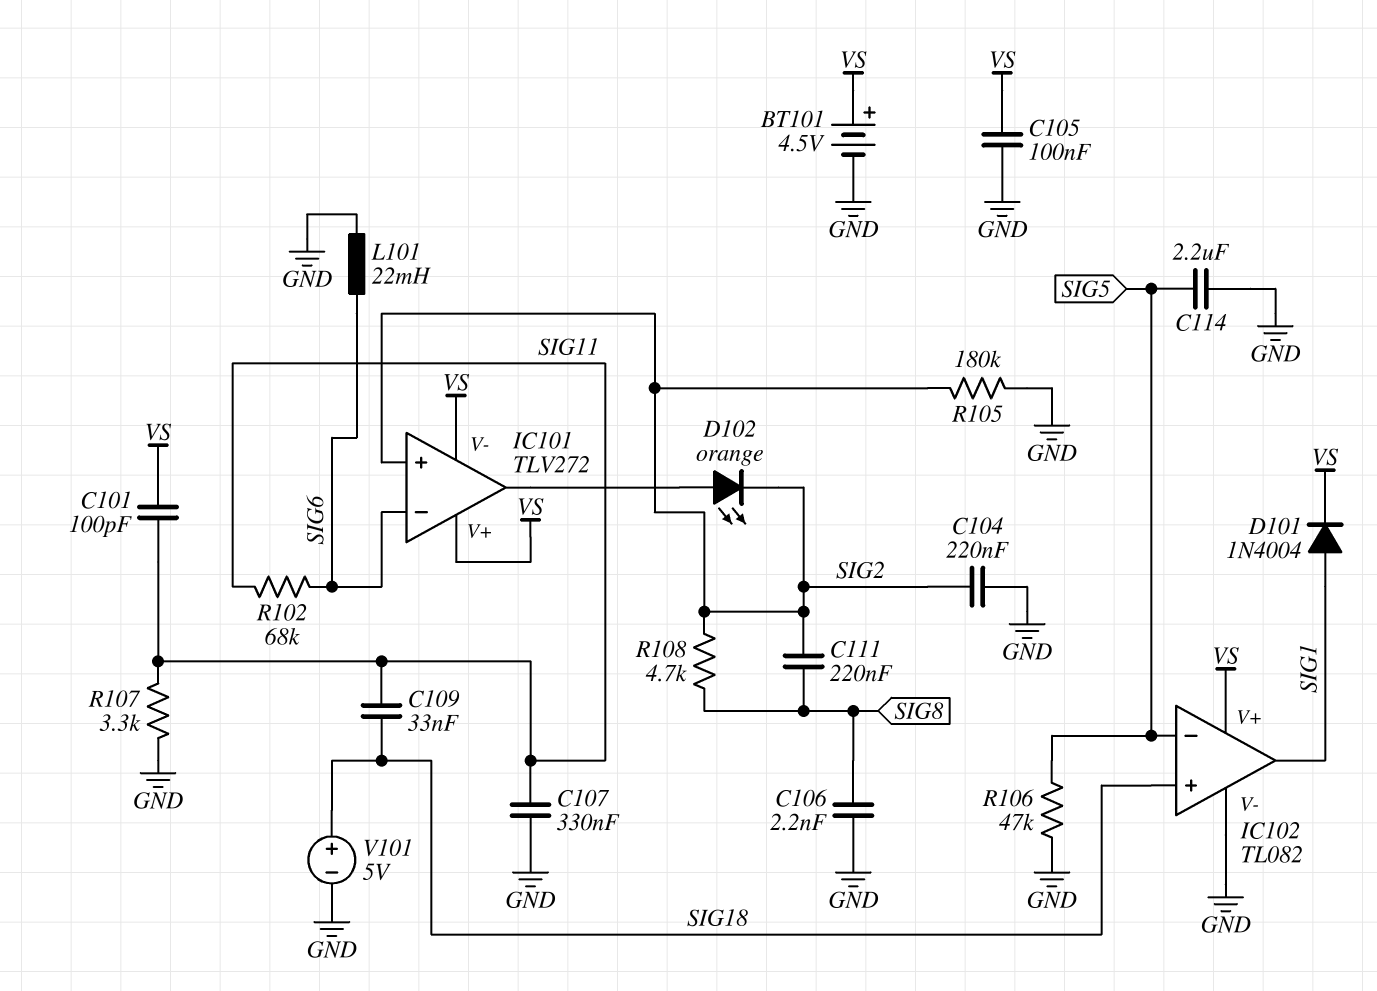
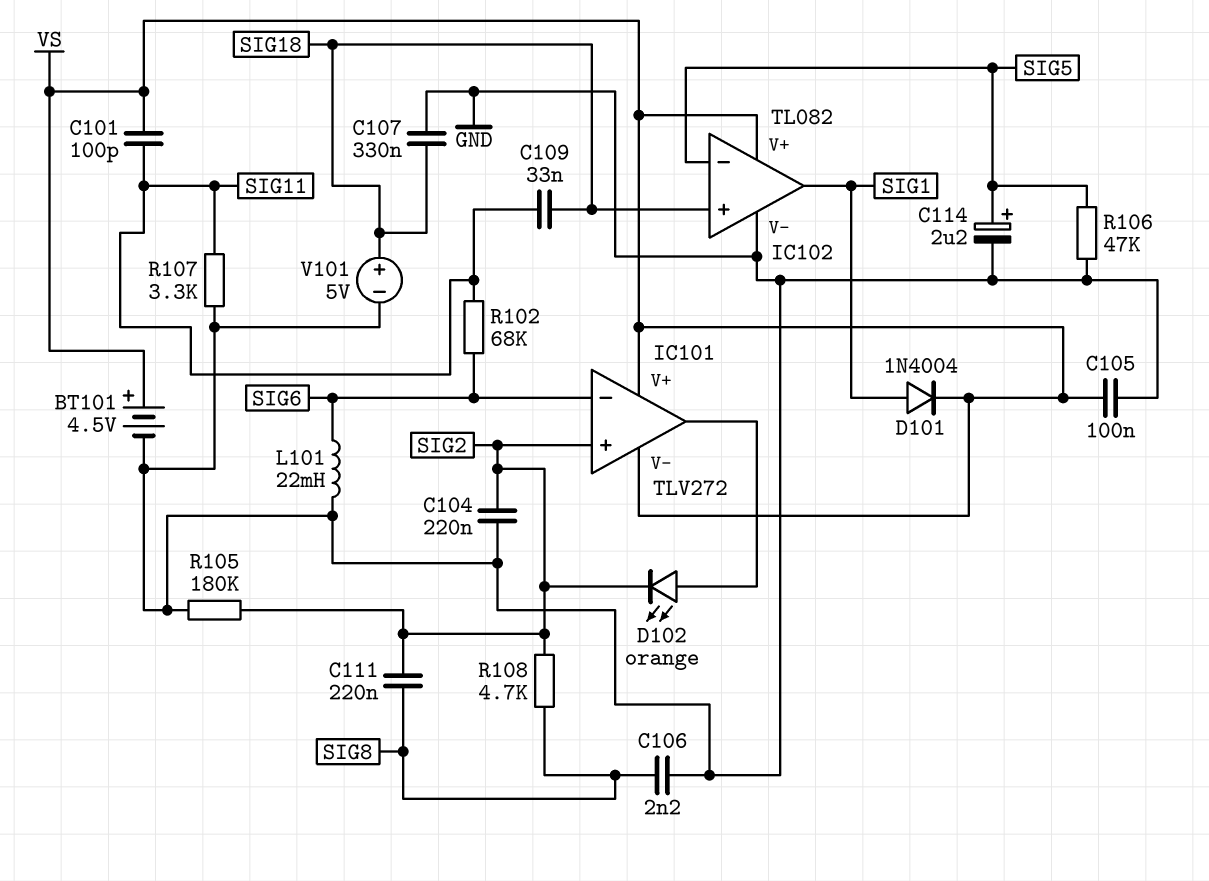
C107: 330nF (GND, SIG11) -> 330nF (GND, SIG18)
C114: 2.2uF (GND, SIG5) -> 2.2uF (plus SIG5, minus GND)

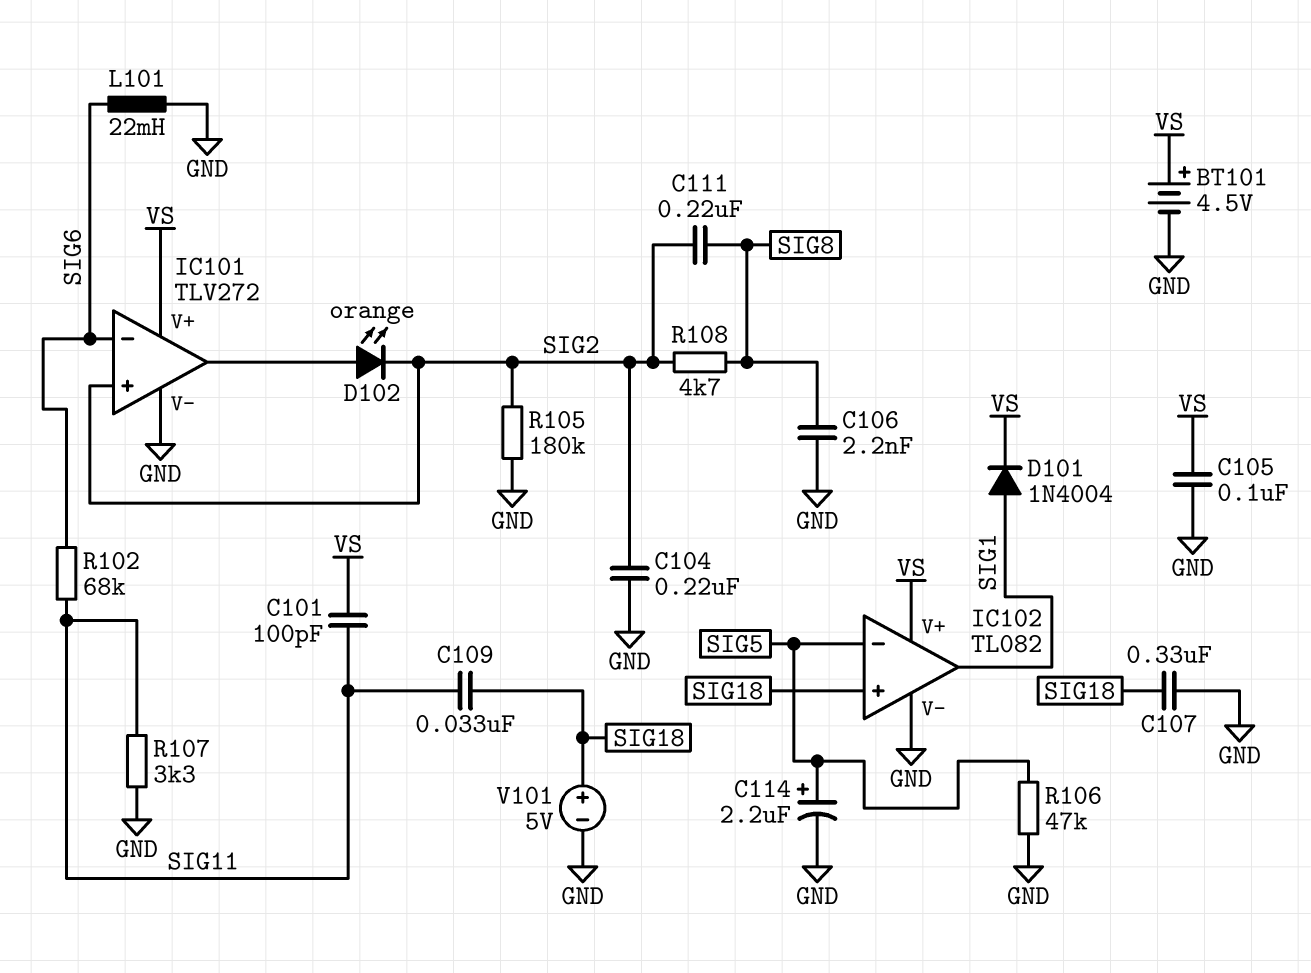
IC101 pin V-: VS -> GND

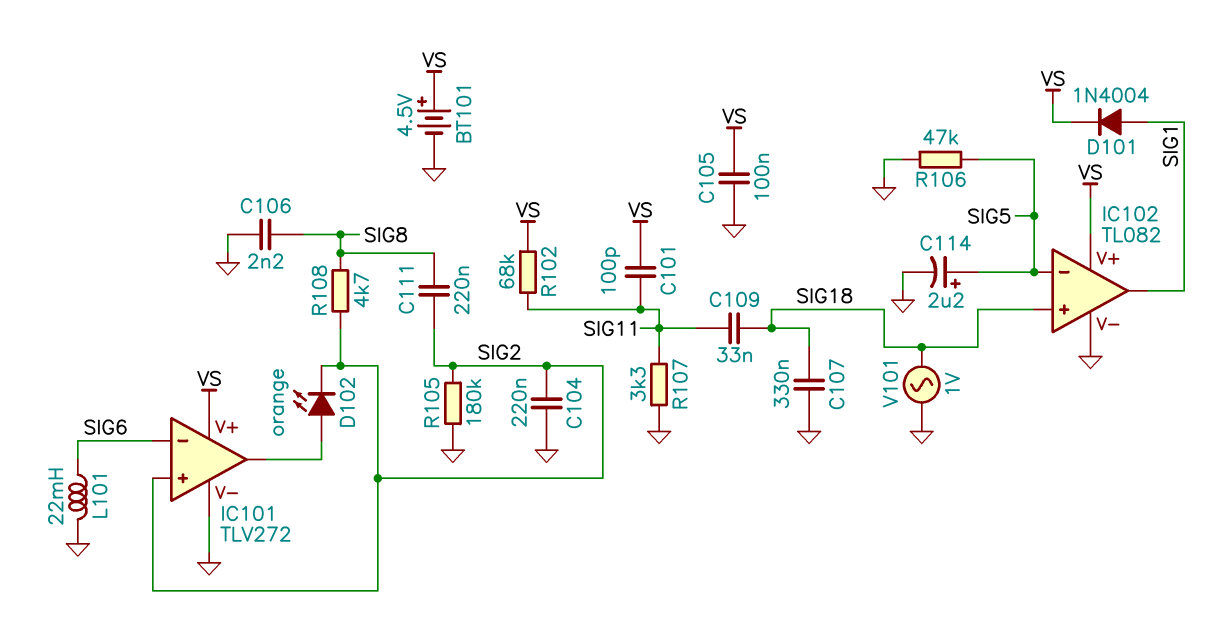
R102: 68k (SIG6, SIG11) -> 68k (SIG11, VS)
V101: 5V (plus SIG18, minus GND) -> AC 1V (GND, SIG18)

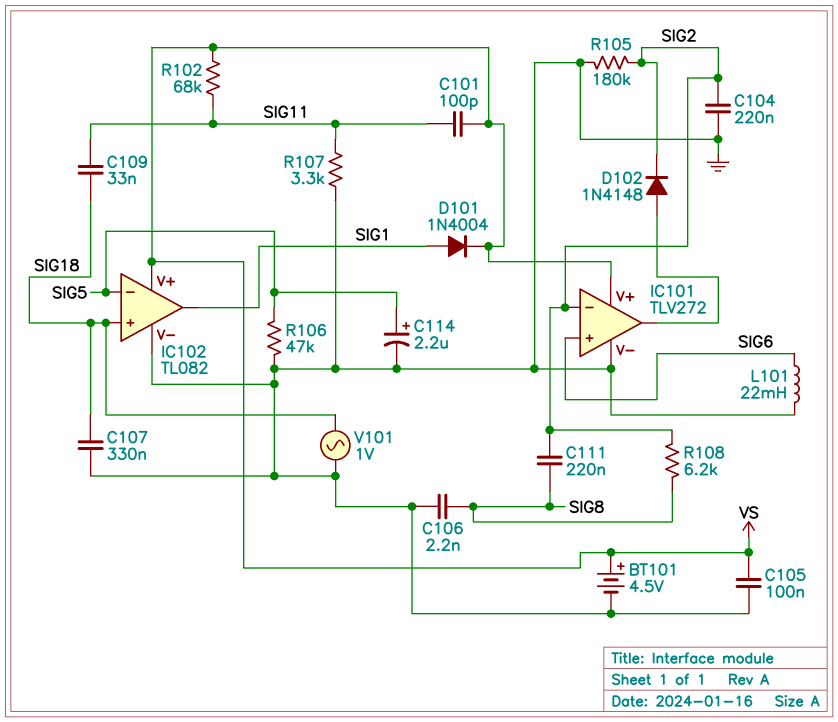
D102: LED orange (A IC101/out, K SIG2) -> diode 1N4148 (A IC101/out, K SIG2)
IC101 pin in+: SIG2 -> SIG6
IC101 pin in-: SIG6 -> SIG2
R108: 4.7k (SIG2, SIG8) -> 6.2k (SIG2, SIG8)

